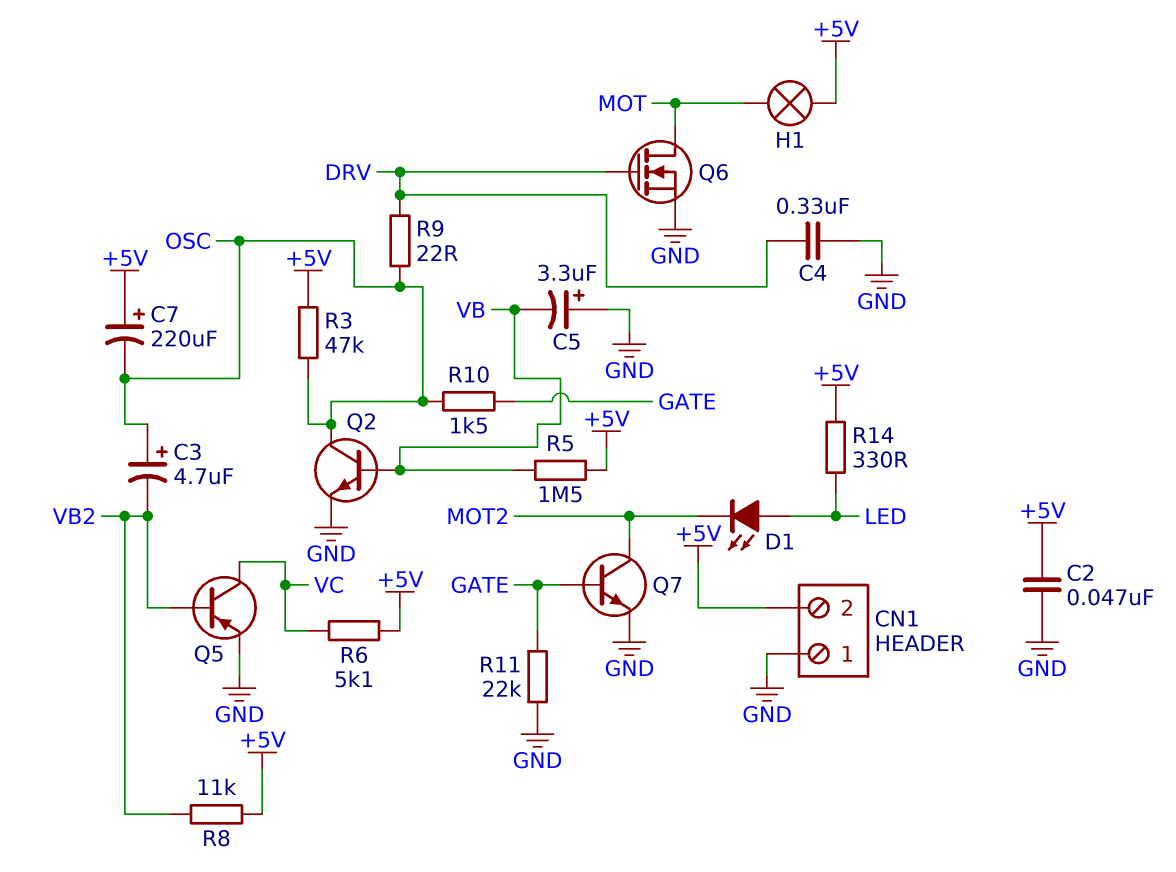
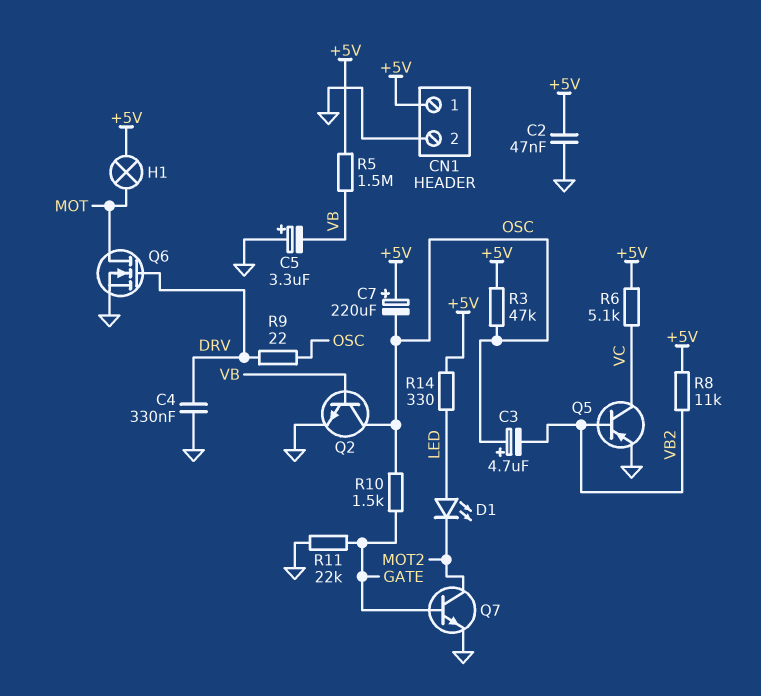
CN1 pin 1: GND -> +5V
CN1 pin 2: +5V -> GND

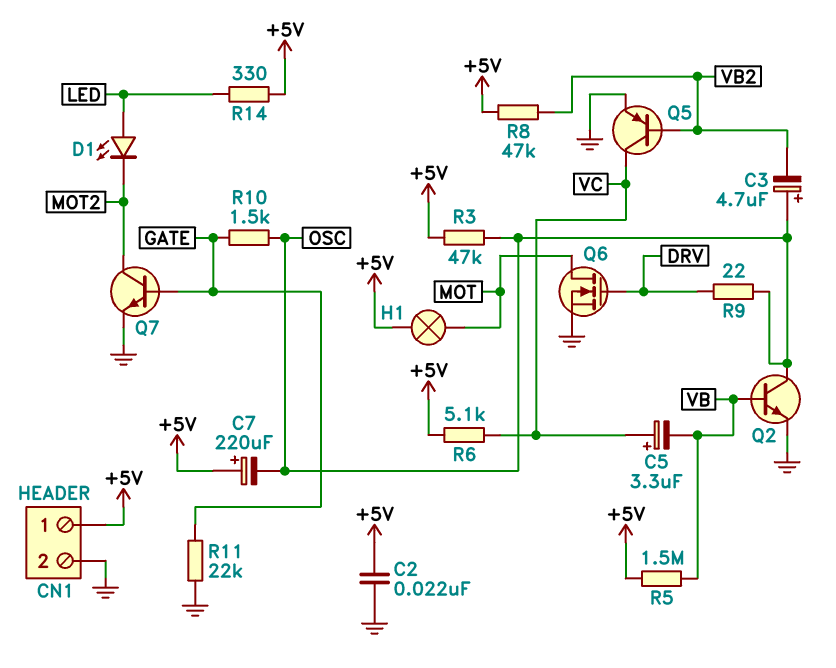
C2: 47nF (+5V, GND) -> 22nF (+5V, GND)
C4: 330nF (DRV, GND) -> none
C5: 3.3uF (plus GND, minus VB) -> 3.3uF (plus VC, minus VB)
R8: 11k (+5V, VB2) -> 47k (+5V, VB2)

